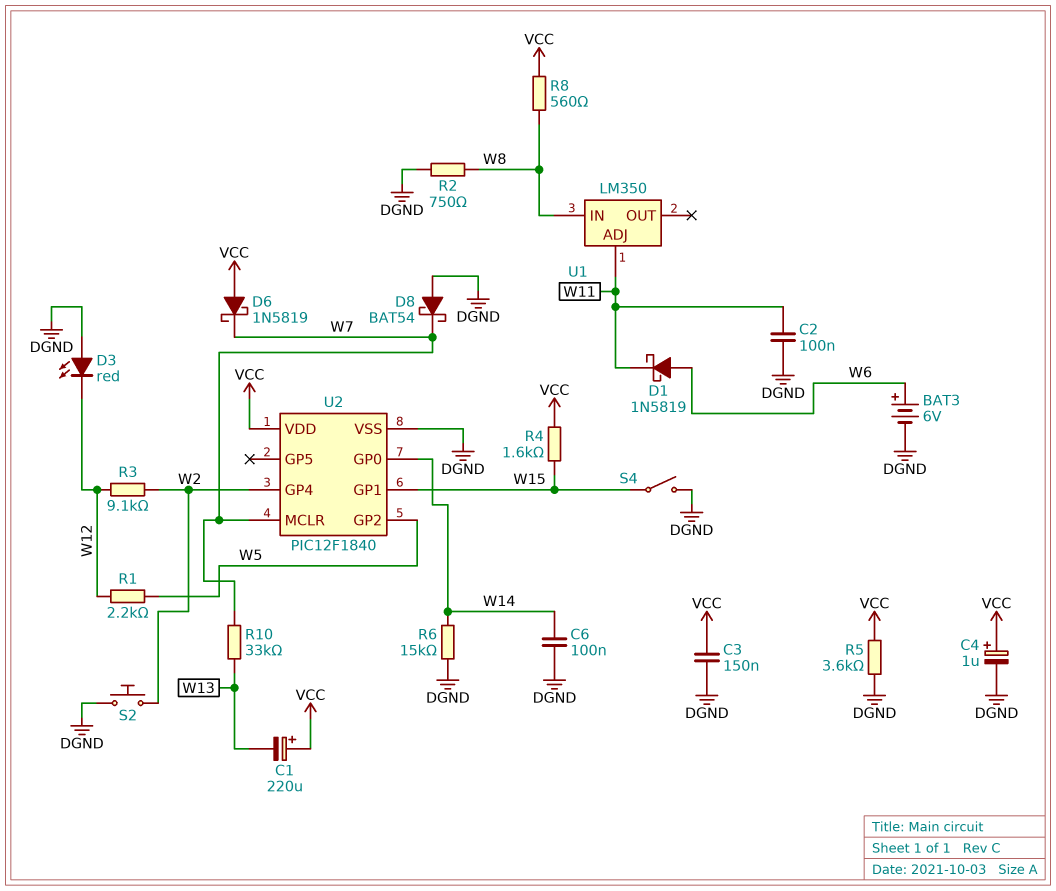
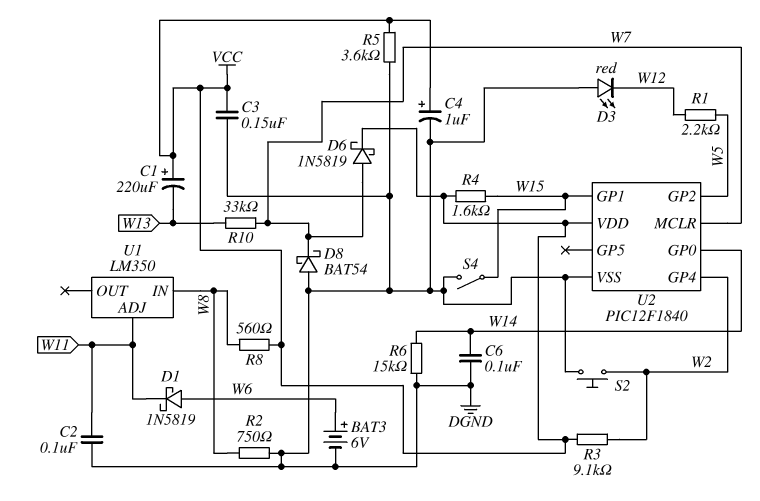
D6: schottky 1N5819 (A VCC, K W7) -> schottky 1N5819 (A W7, K VCC)
R3: 9.1k (W2, W12) -> 9.1k (VCC, W2)

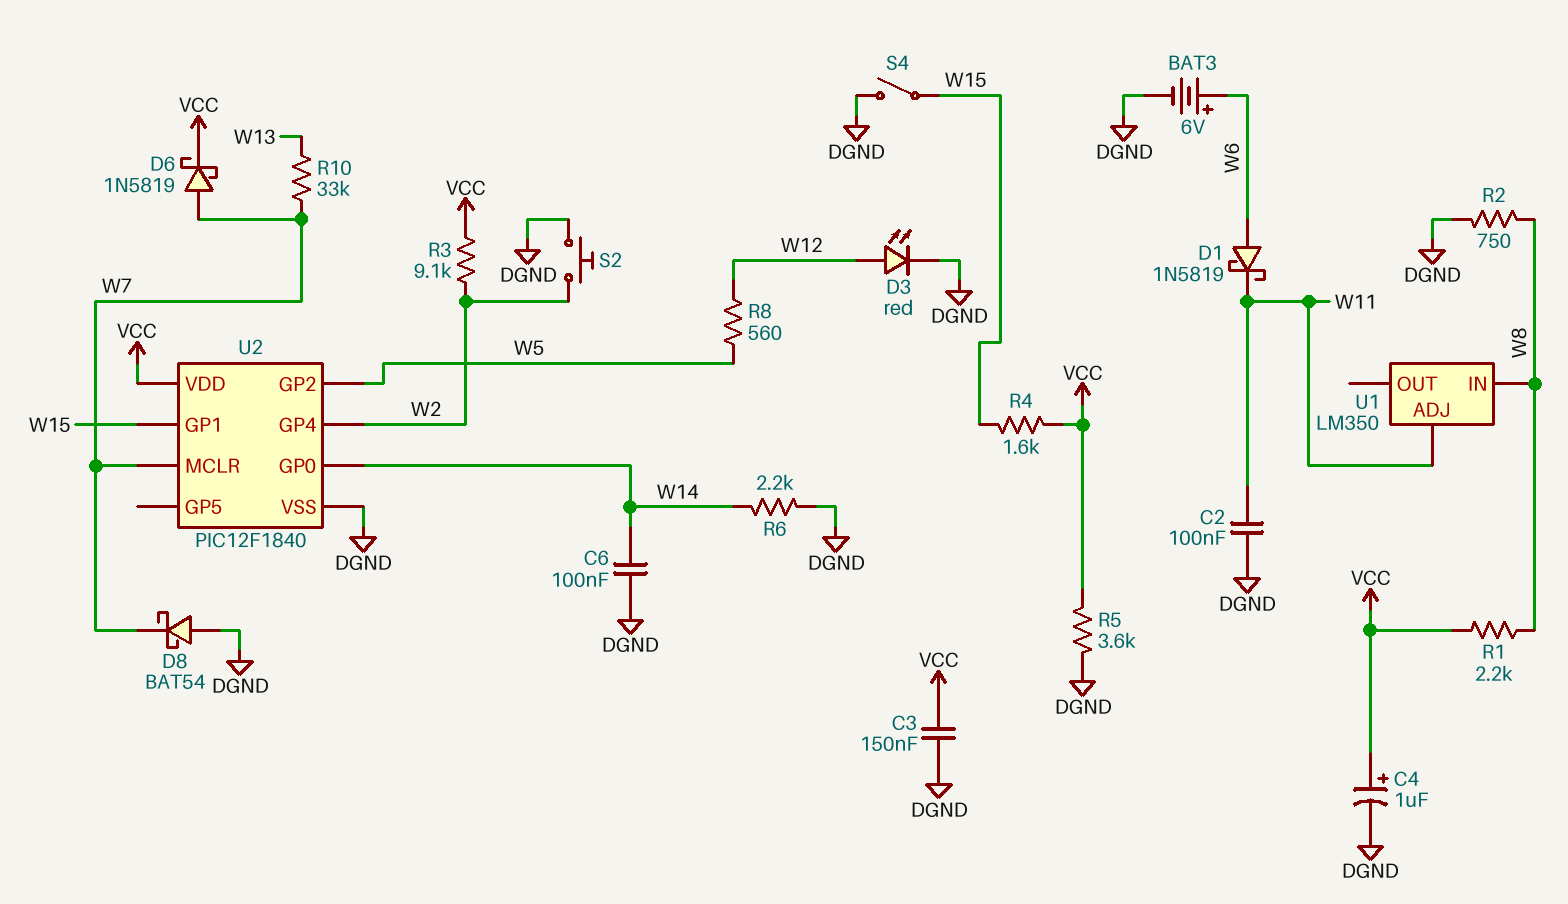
C1: 220uF (plus VCC, minus W13) -> none
D3: LED red (A DGND, K W12) -> LED red (A W12, K DGND)
R1: 2.2k (W5, W12) -> 2.2k (VCC, W8)
R6: 15k (DGND, W14) -> 2.2k (DGND, W14)
R8: 560 (VCC, W8) -> 560 (W5, W12)

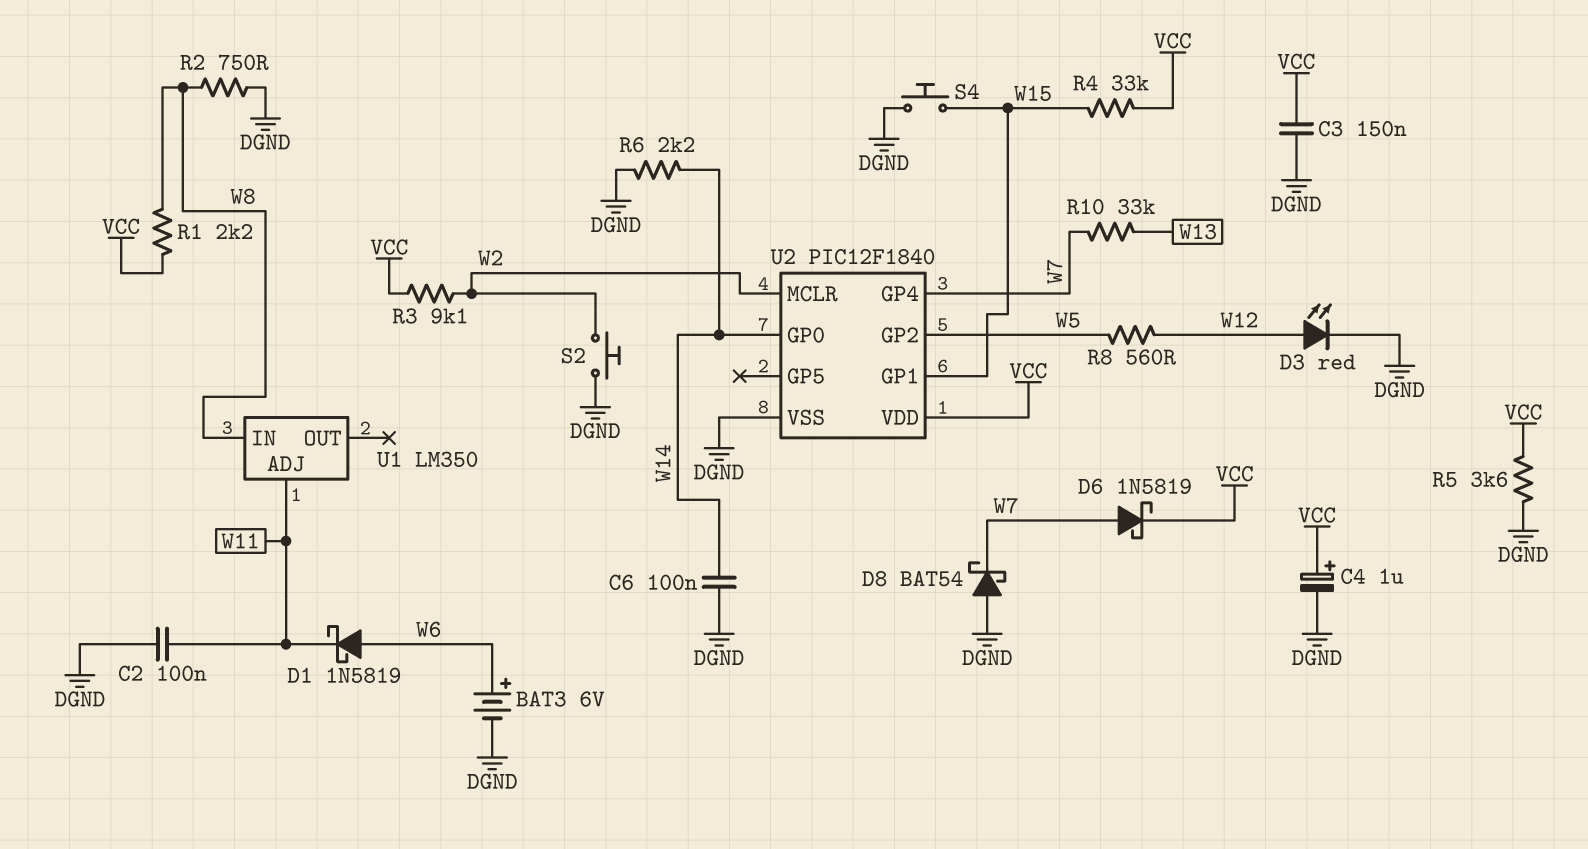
R4: 1.6k (VCC, W15) -> 33k (VCC, W15)
S4: switch (DGND, W15) -> button (DGND, W15)
U2 pin GP4: W2 -> W7
U2 pin MCLR: W7 -> W2

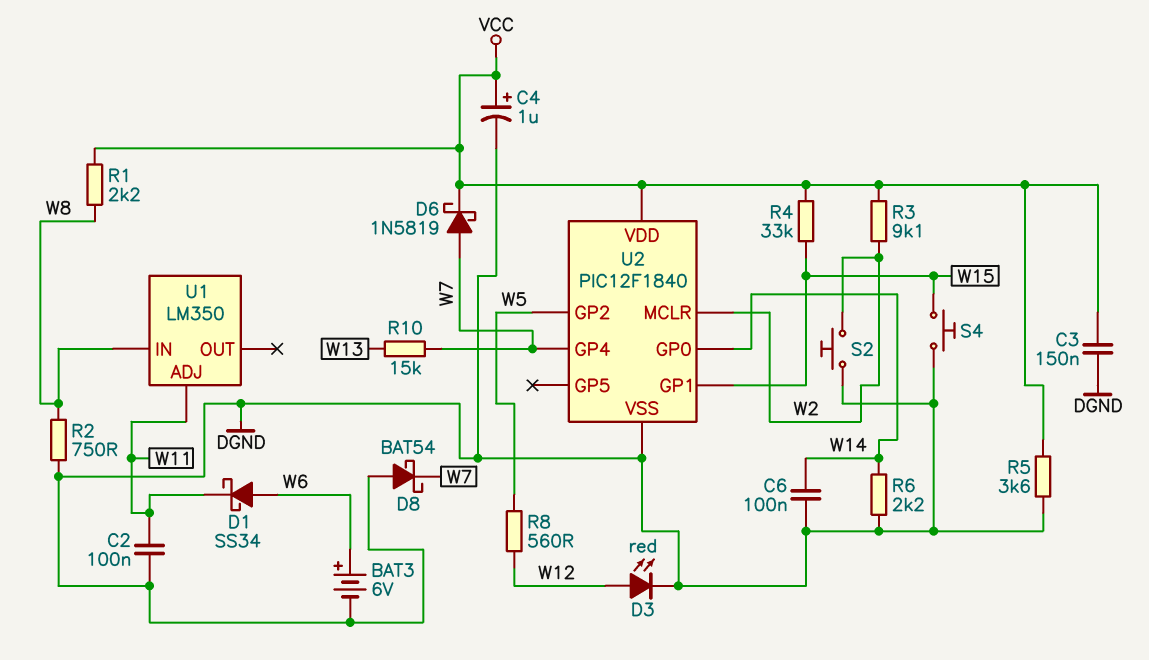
D1: schottky 1N5819 (A W6, K W11) -> schottky SS34 (A W6, K W11)
R10: 33k (W7, W13) -> 15k (W7, W13)

